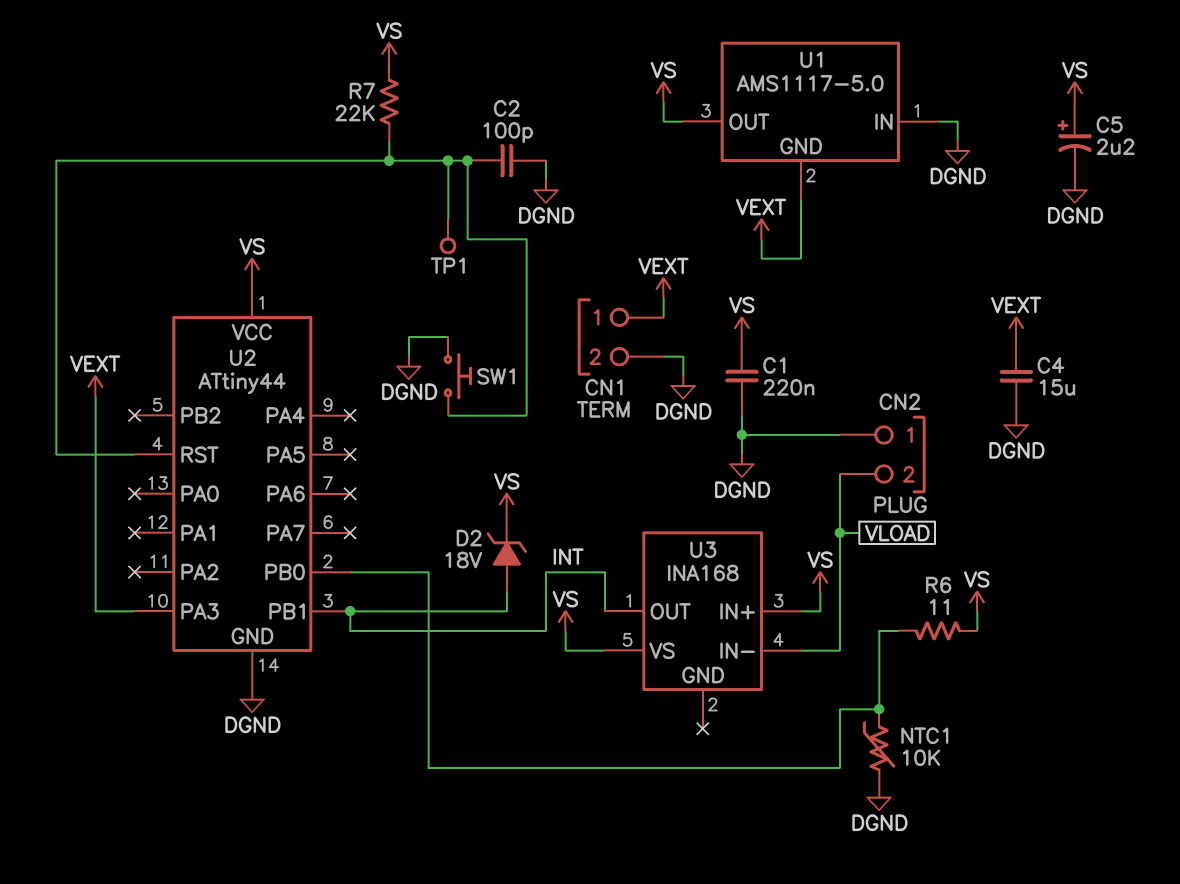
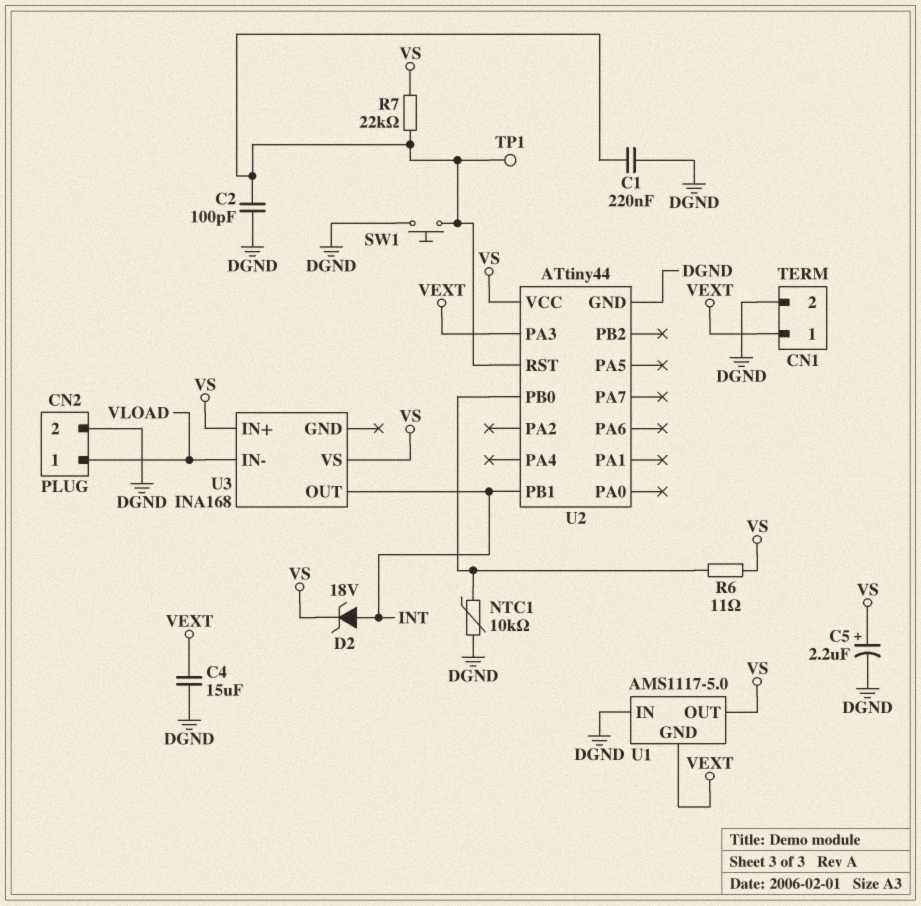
C1: 220nF (DGND, VS) -> 220nF (DGND, U2/RST)
CN2 pin 1: DGND -> VLOAD
CN2 pin 2: VLOAD -> DGND

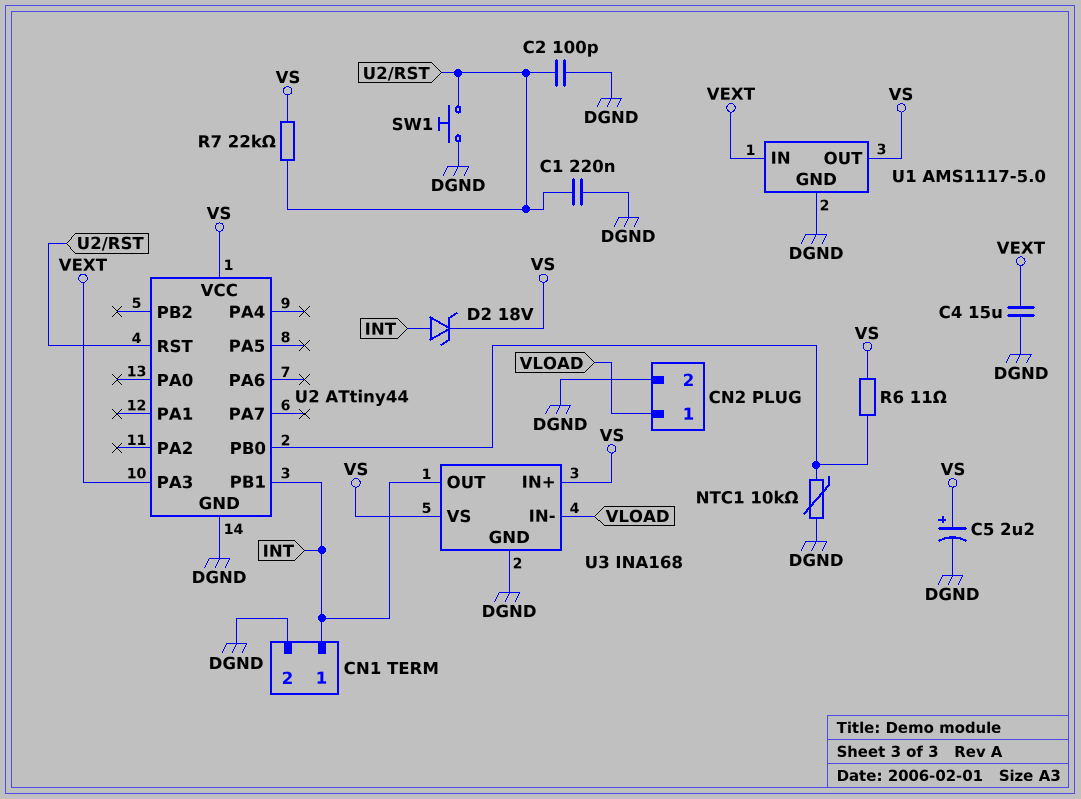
CN1 pin 1: VEXT -> INT
TP1: test point (U2/RST) -> none
U1 pin GND: VEXT -> DGND
U1 pin IN: DGND -> VEXT
U3 pin GND: none -> DGND

